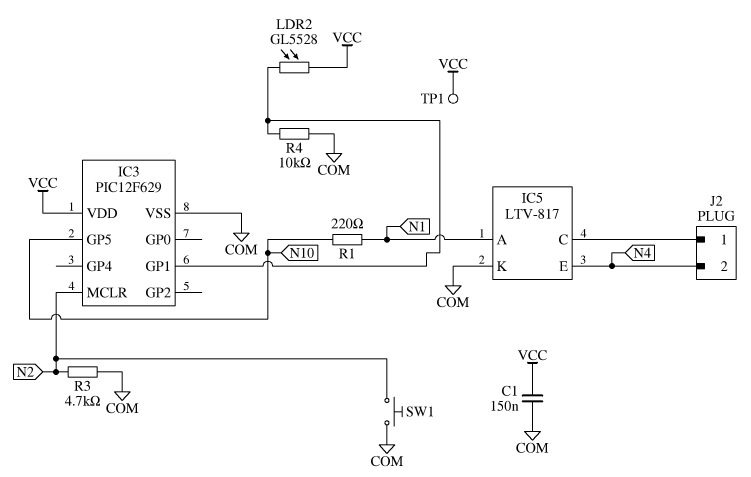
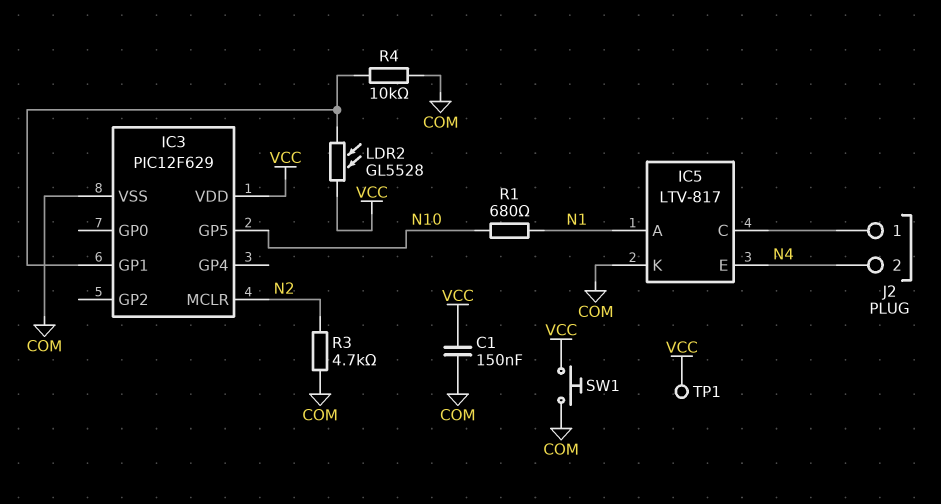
R1: 220 (N1, N10) -> 680 (N1, N10)
SW1: button (COM, N2) -> button (COM, VCC)

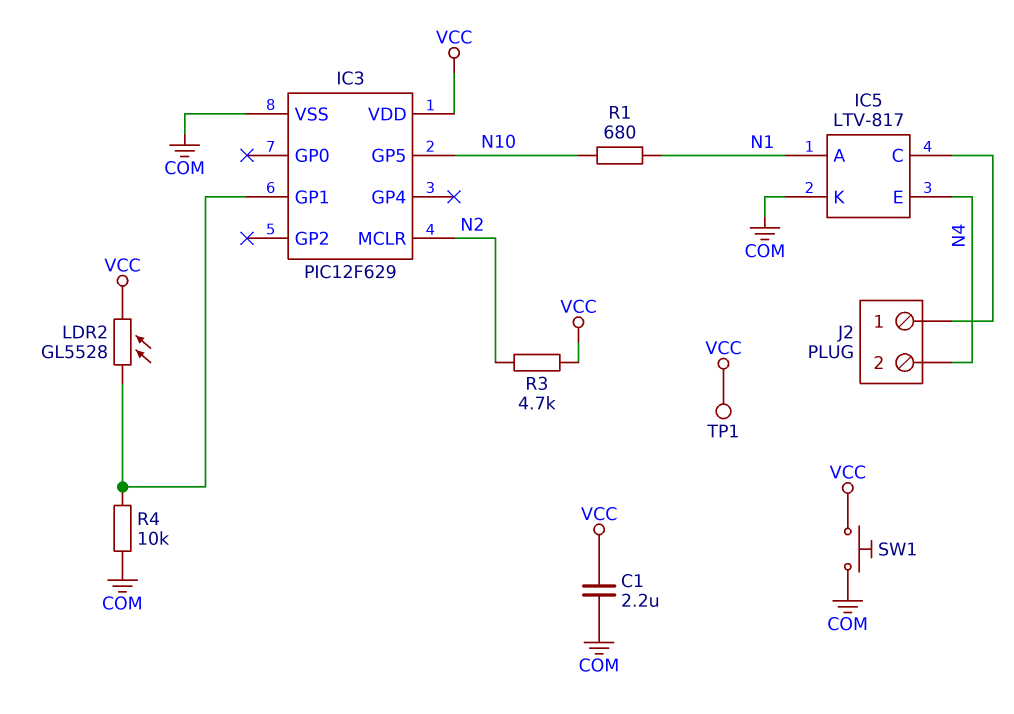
C1: 150nF (COM, VCC) -> 2.2uF (COM, VCC)
R3: 4.7k (COM, N2) -> 4.7k (N2, VCC)

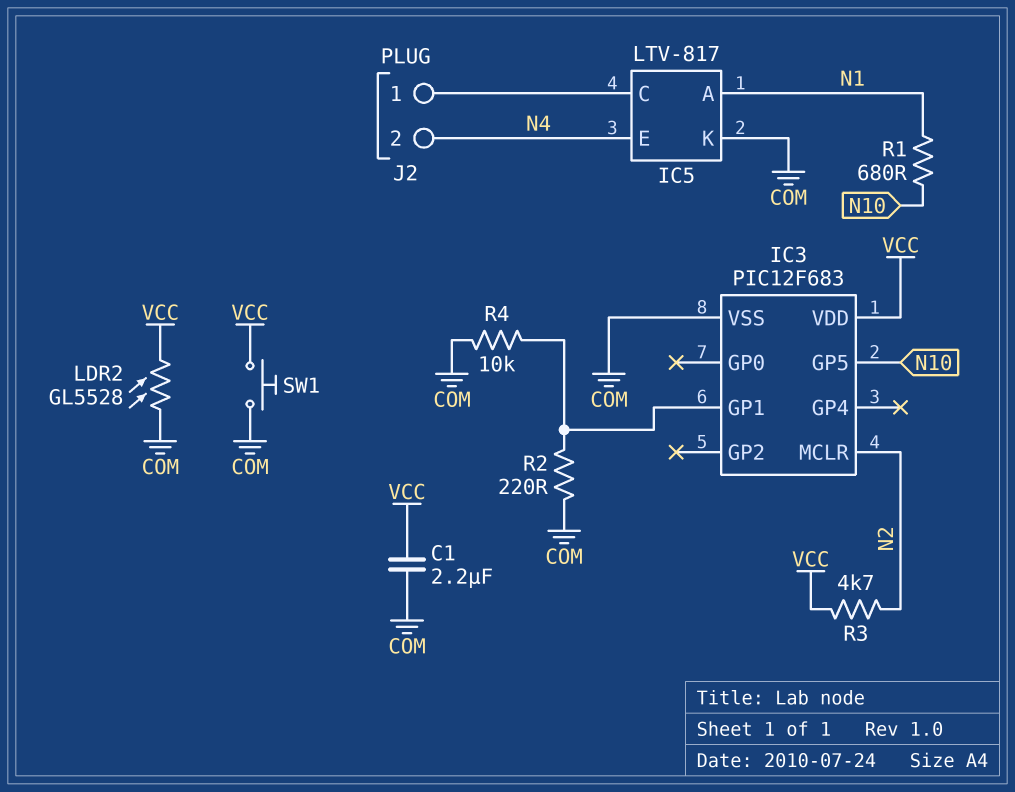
IC3: PIC12F629 -> PIC12F683
LDR2: GL5528 (IC3/GP1, VCC) -> GL5528 (COM, VCC)
R2: none -> 220 (COM, IC3/GP1)
TP1: test point (VCC) -> none

